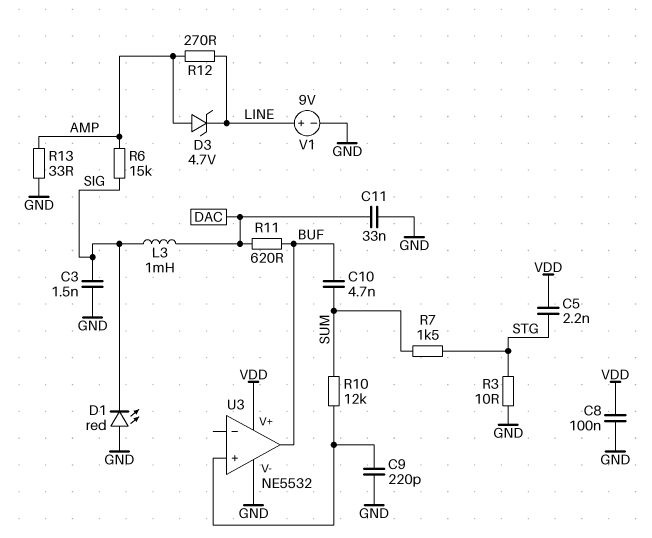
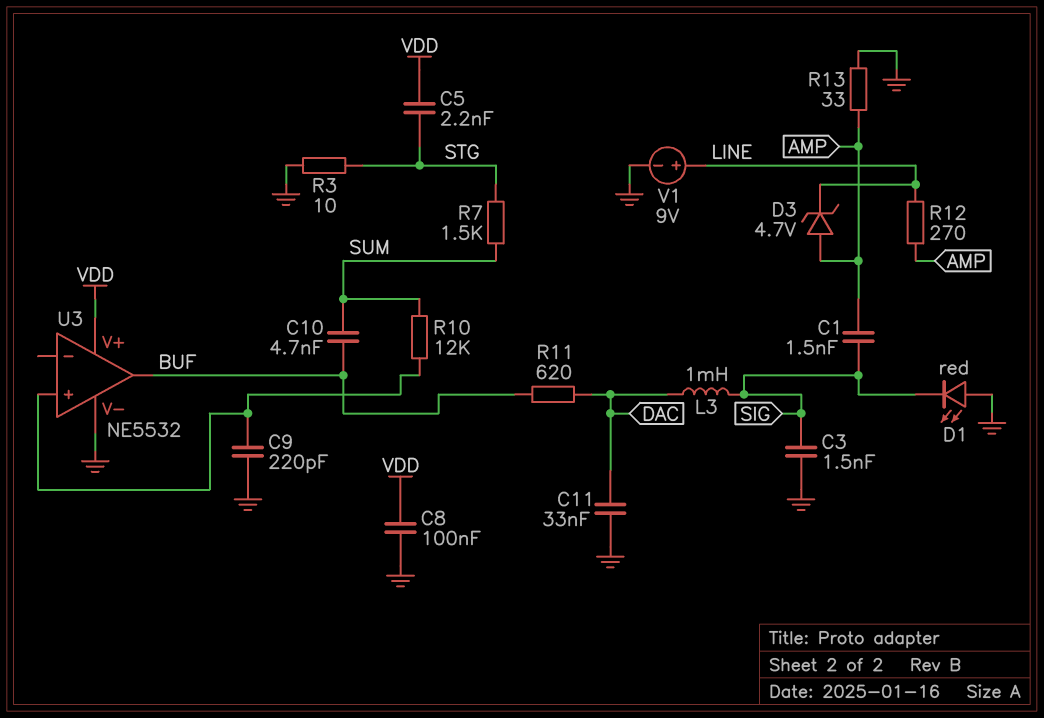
C1: none -> 1.5nF (AMP, SIG)
R6: 15k (AMP, SIG) -> none

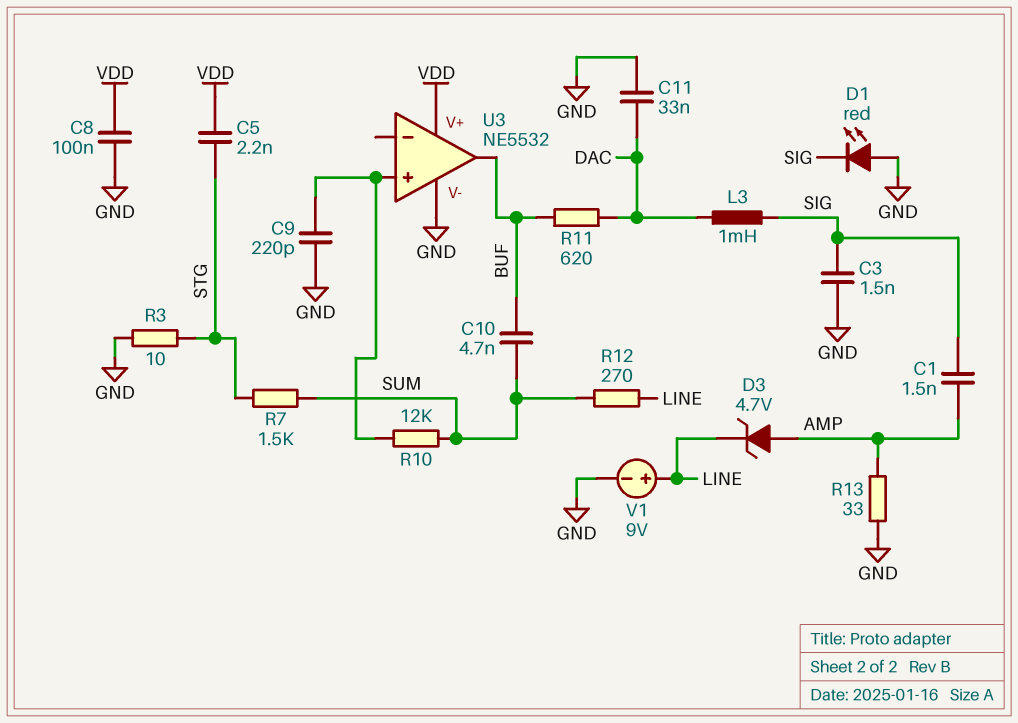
R12: 270 (AMP, LINE) -> 270 (LINE, SUM)

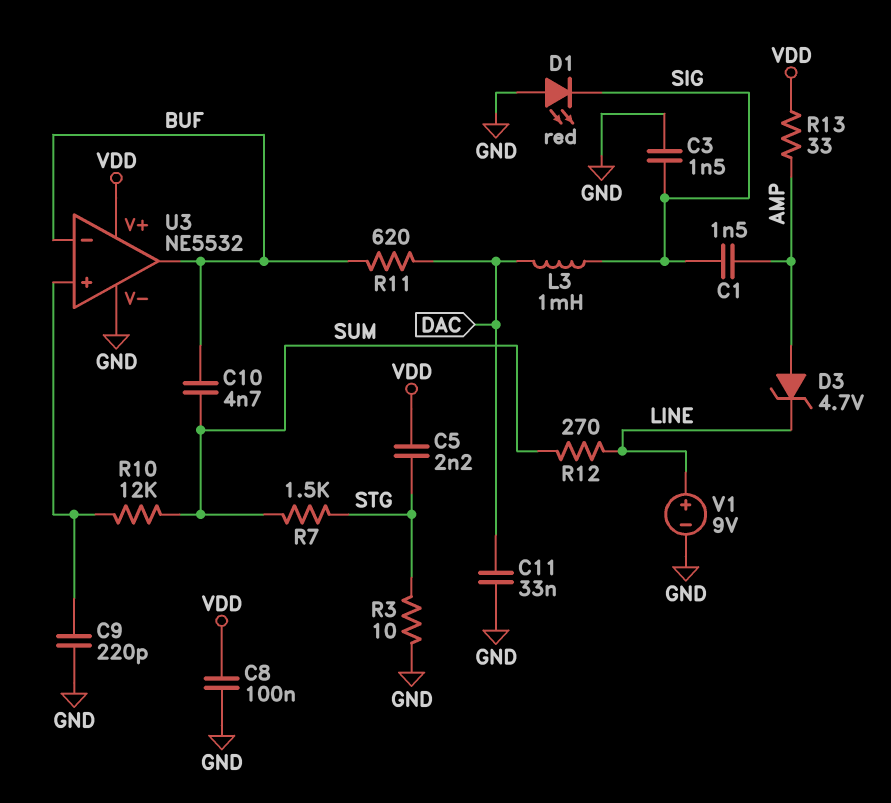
R13: 33 (AMP, GND) -> 33 (AMP, VDD)
U3 pin in-: none -> BUF

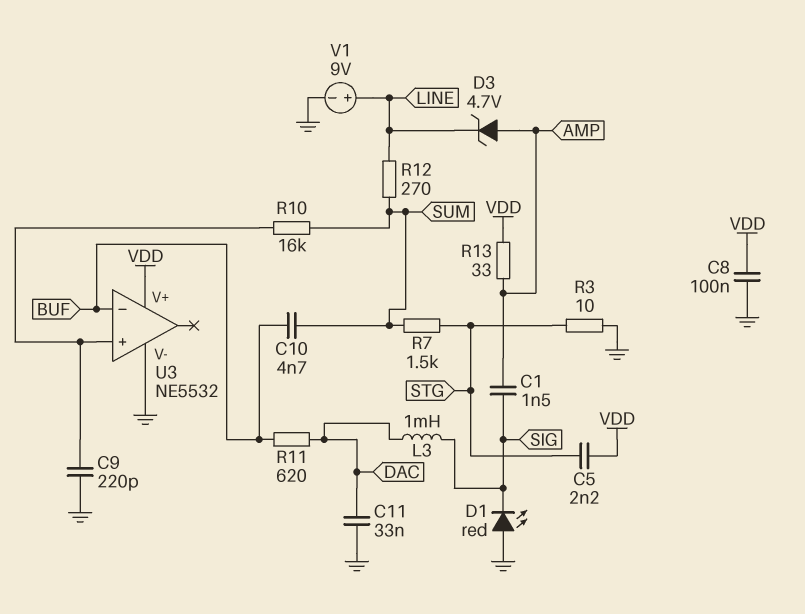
C3: 1.5nF (GND, SIG) -> none
R10: 12k (SUM, U3/in+) -> 16k (SUM, U3/in+)
U3 pin out: BUF -> none

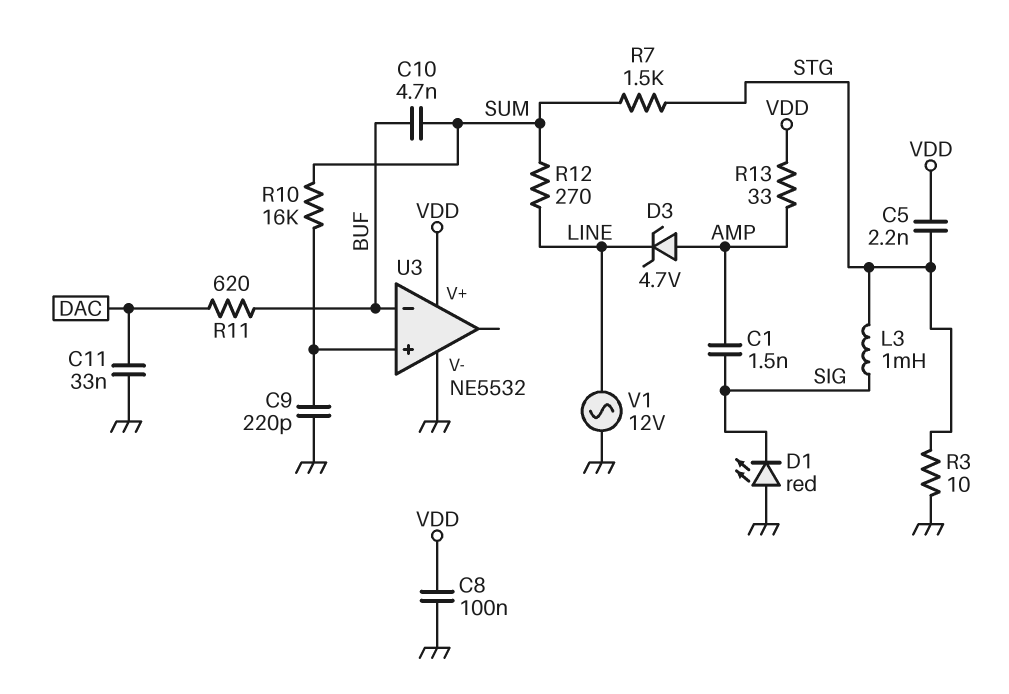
L3: 1mH (DAC, SIG) -> 1mH (SIG, STG)
V1: 9V (plus LINE, minus GND) -> AC 12V (GND, LINE)

